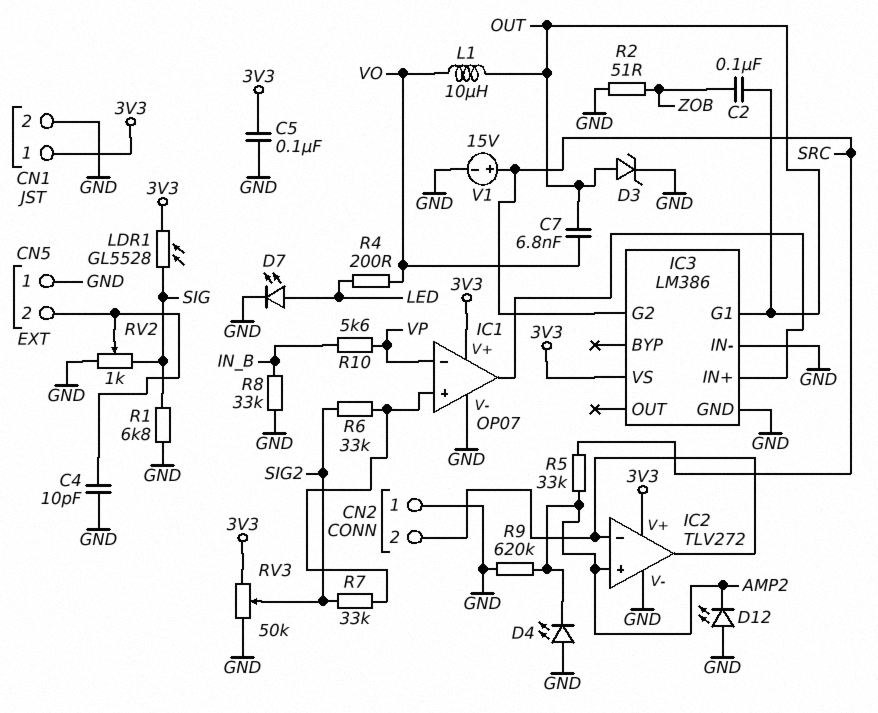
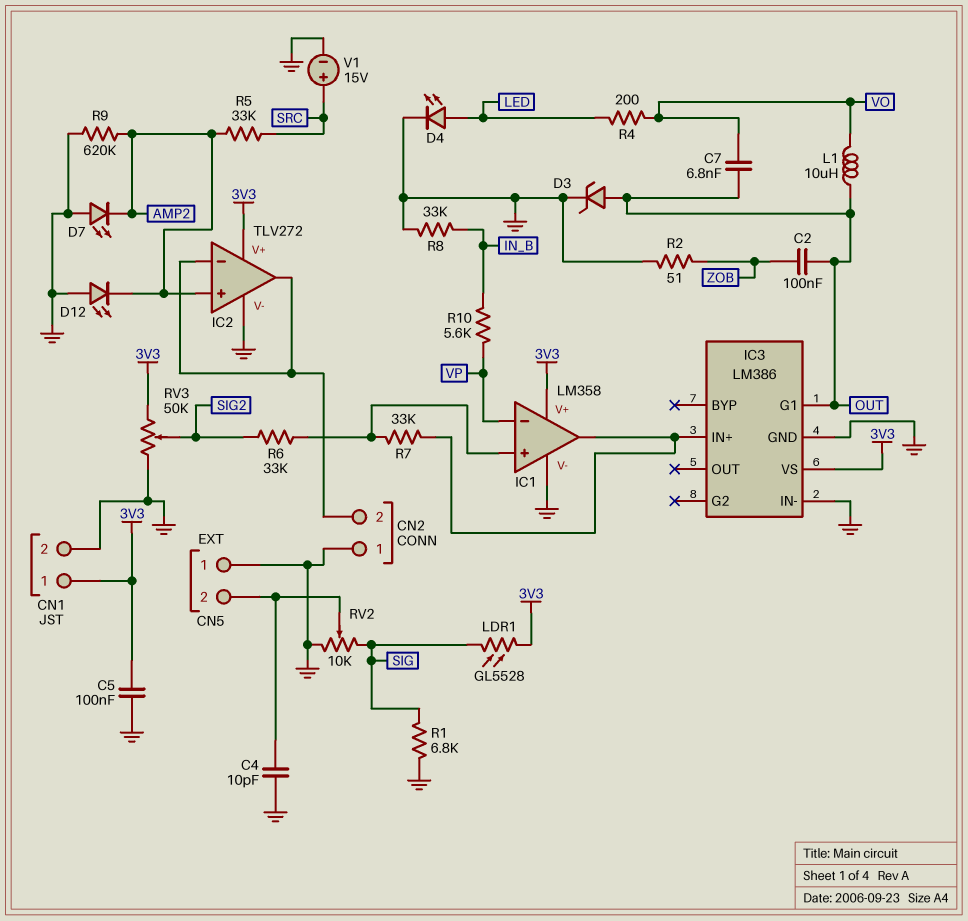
D4: LED (A GND, K AMP2) -> LED (A LED, K GND)
D7: LED (A LED, K GND) -> LED (A GND, K AMP2)
IC1: OP07 -> LM358
IC3 pin G2: SRC -> none
R7: 33k (IC1/in+, SIG2) -> 33k (IC1/in+, IC1/out)
RV2: 1k (GND, SIG, wiper CN5/2) -> 10k (GND, SIG, wiper CN5/2)

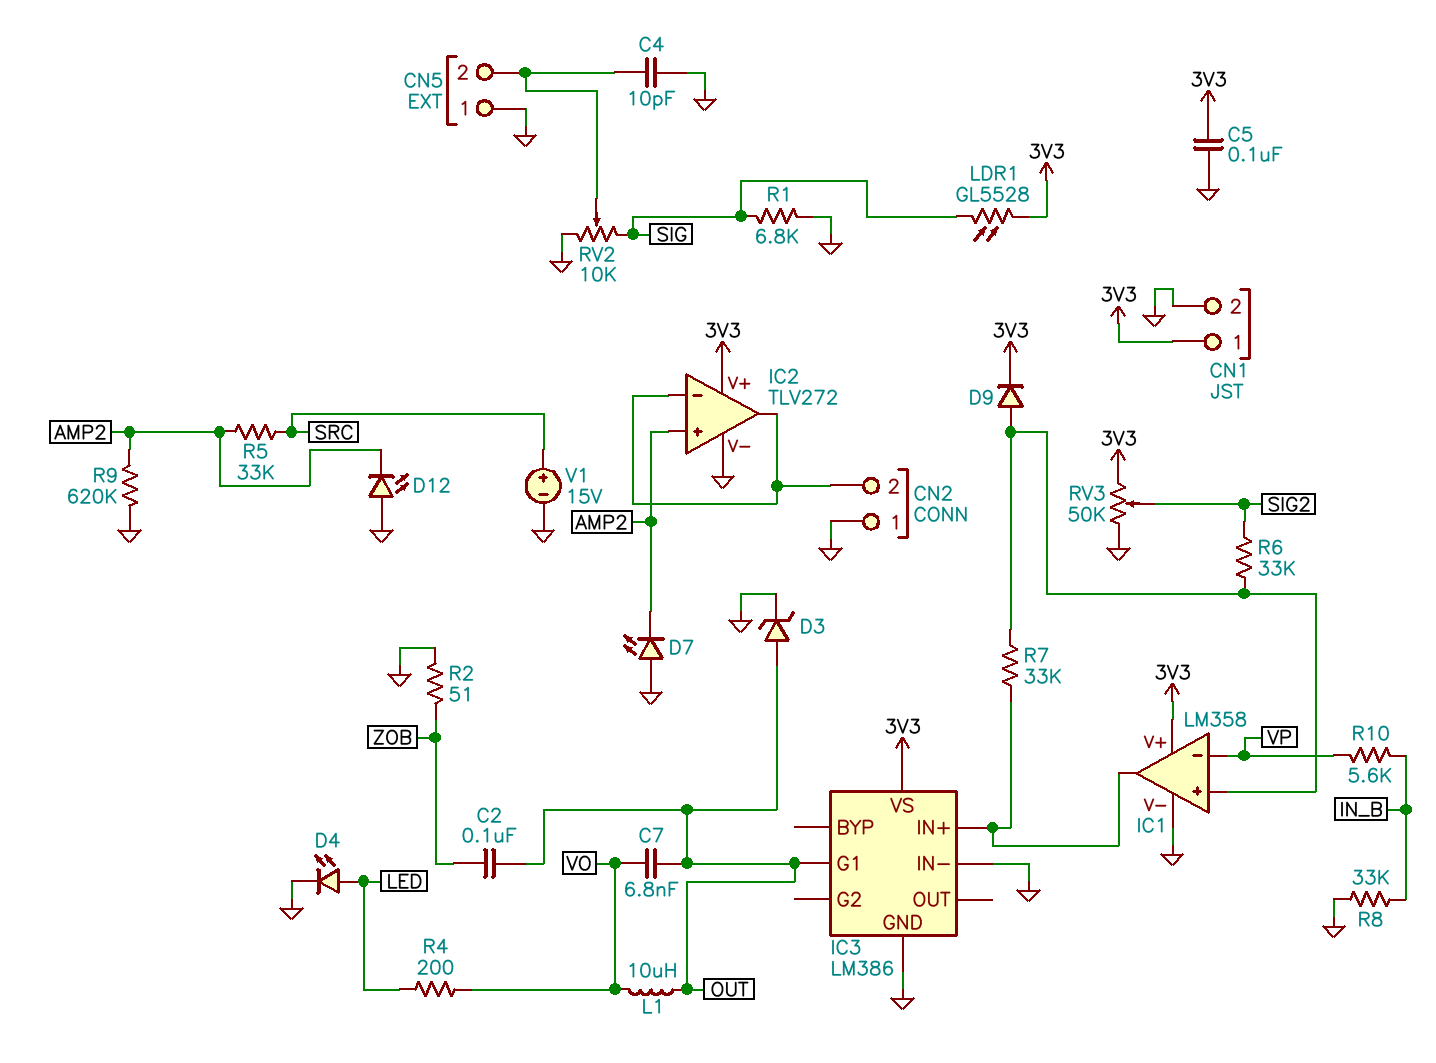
D9: none -> diode (A IC1/in+, K 3V3)

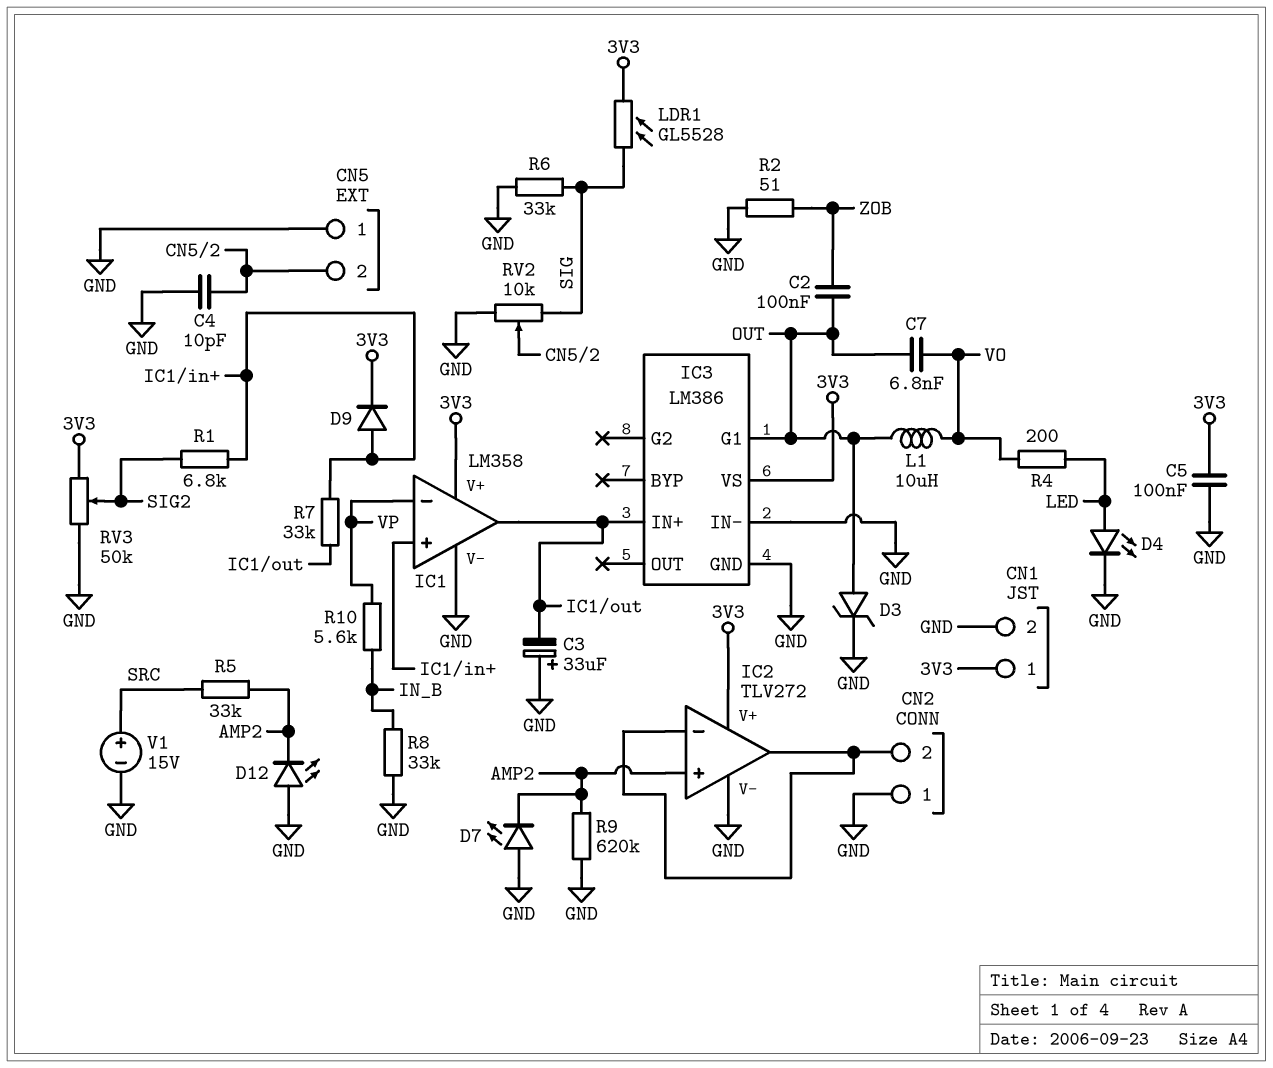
C3: none -> 33uF (plus GND, minus IC1/out)
R1: 6.8k (GND, SIG) -> 6.8k (IC1/in+, SIG2)
R6: 33k (IC1/in+, SIG2) -> 33k (GND, SIG)

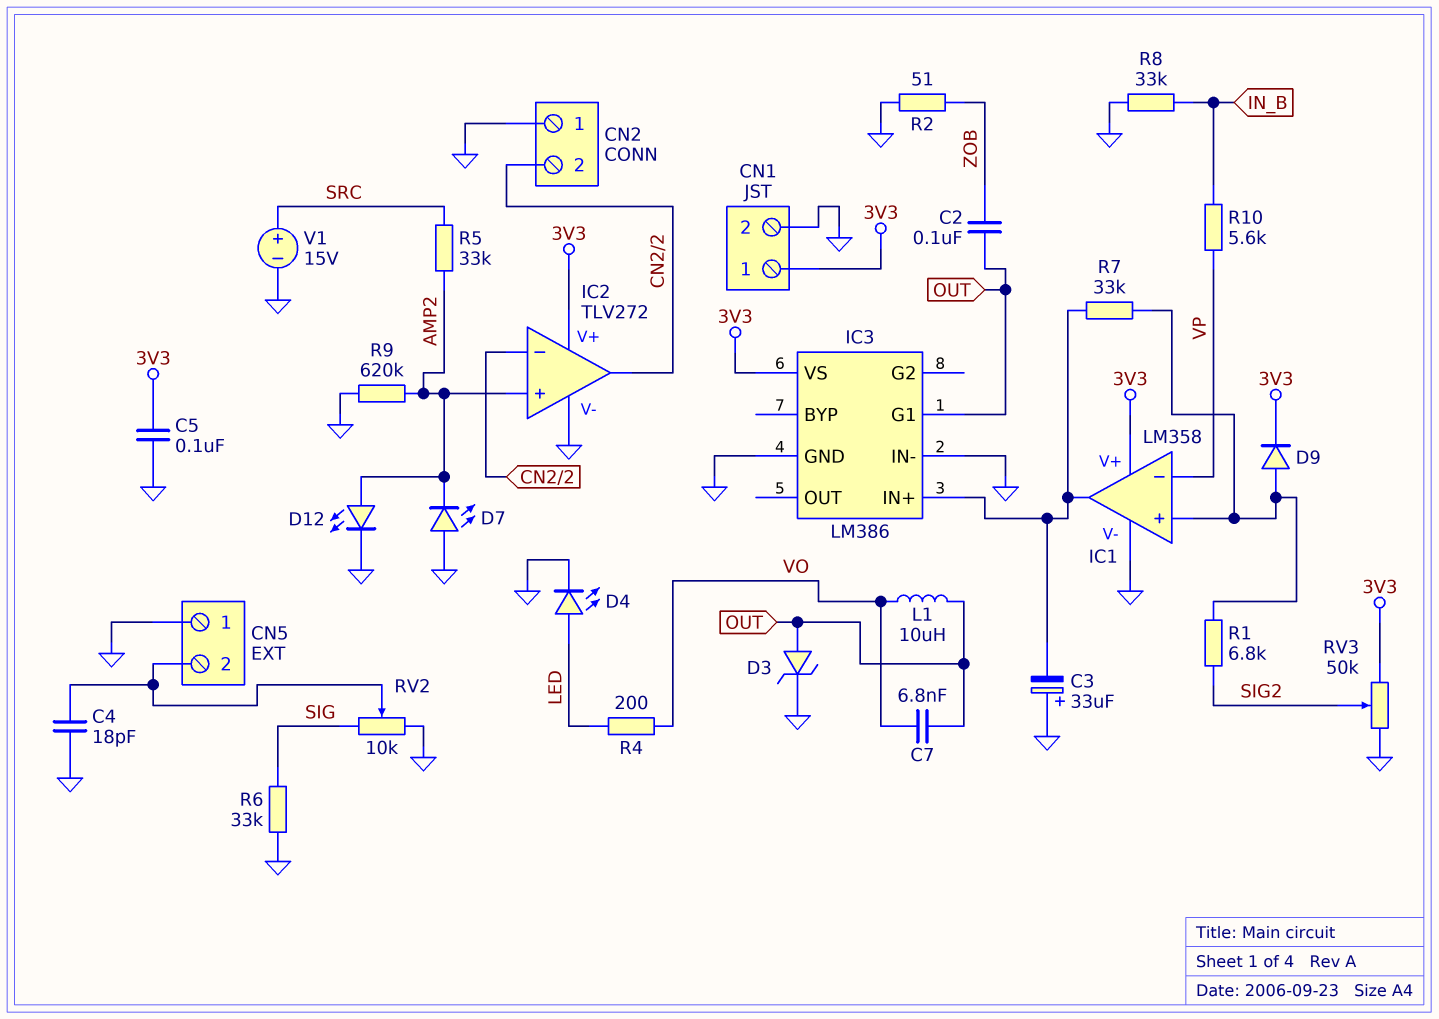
C4: 10pF (CN5/2, GND) -> 18pF (CN5/2, GND)
D12: LED (A GND, K AMP2) -> LED (A AMP2, K GND)
LDR1: GL5528 (3V3, SIG) -> none

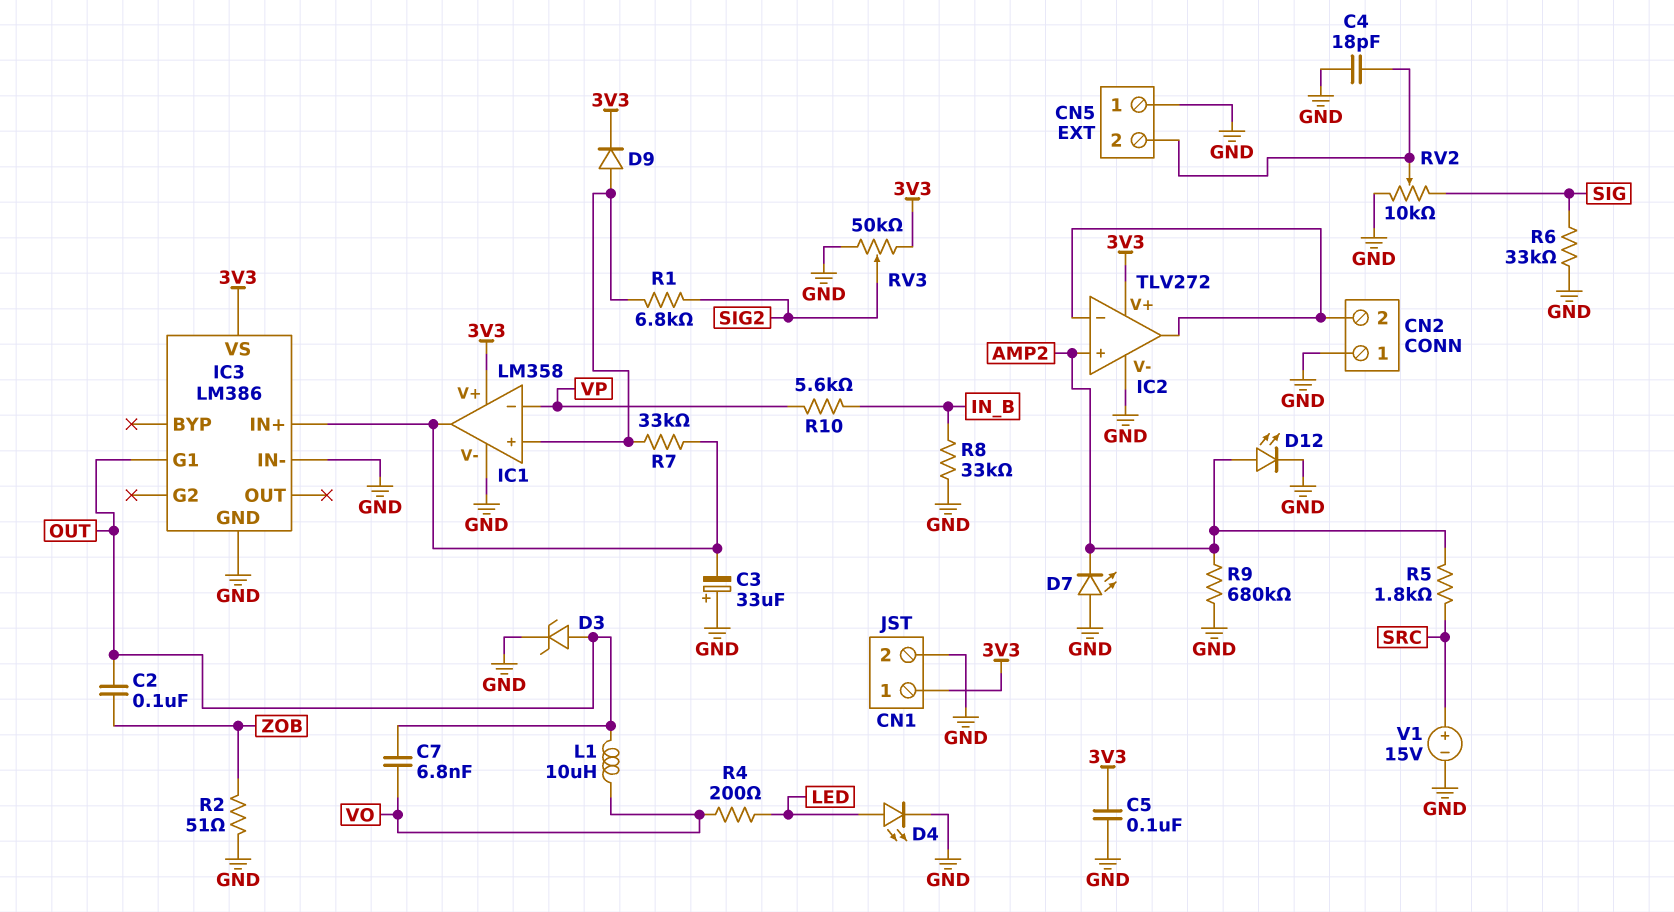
R5: 33k (AMP2, SRC) -> 1.8k (AMP2, SRC)
R9: 620k (AMP2, GND) -> 680k (AMP2, GND)

